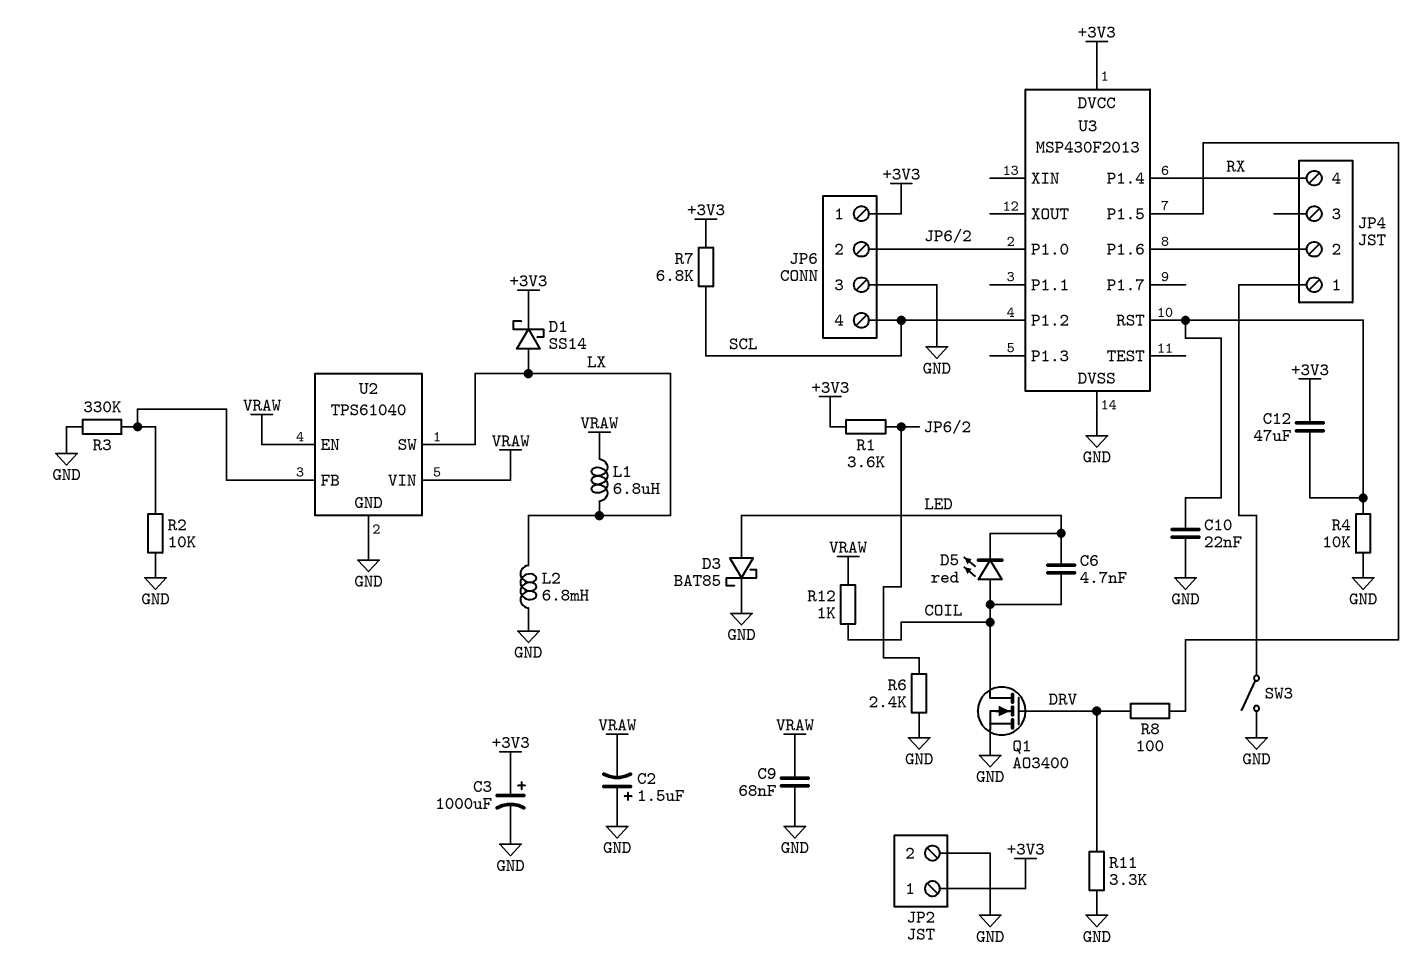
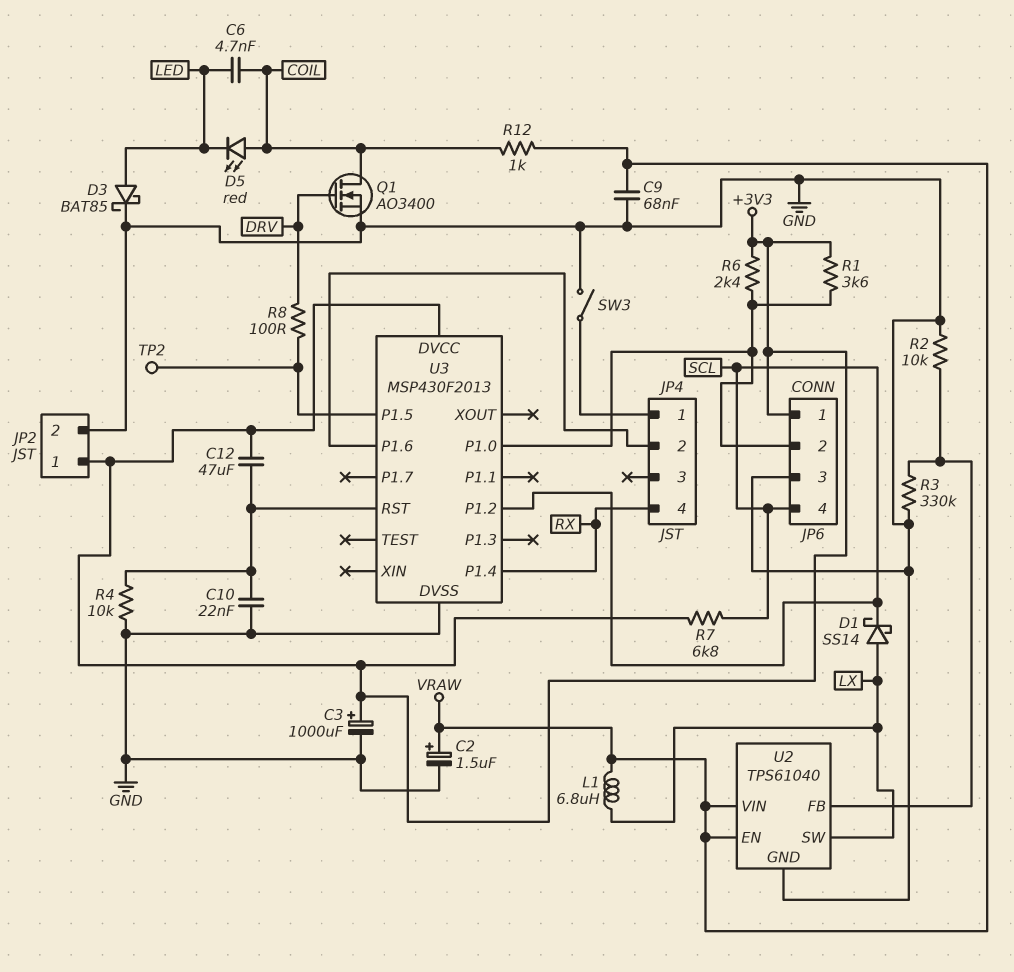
C2: 1.5uF (plus GND, minus VRAW) -> 1.5uF (plus VRAW, minus GND)
D1: schottky SS14 (A LX, K +3V3) -> schottky SS14 (A LX, K SCL)
L2: 6.8mH (GND, LX) -> none
R6: 2.4k (GND, JP6/2) -> 2.4k (+3V3, JP6/2)
R11: 3.3k (DRV, GND) -> none
TP2: none -> test point (U3/P1.5)

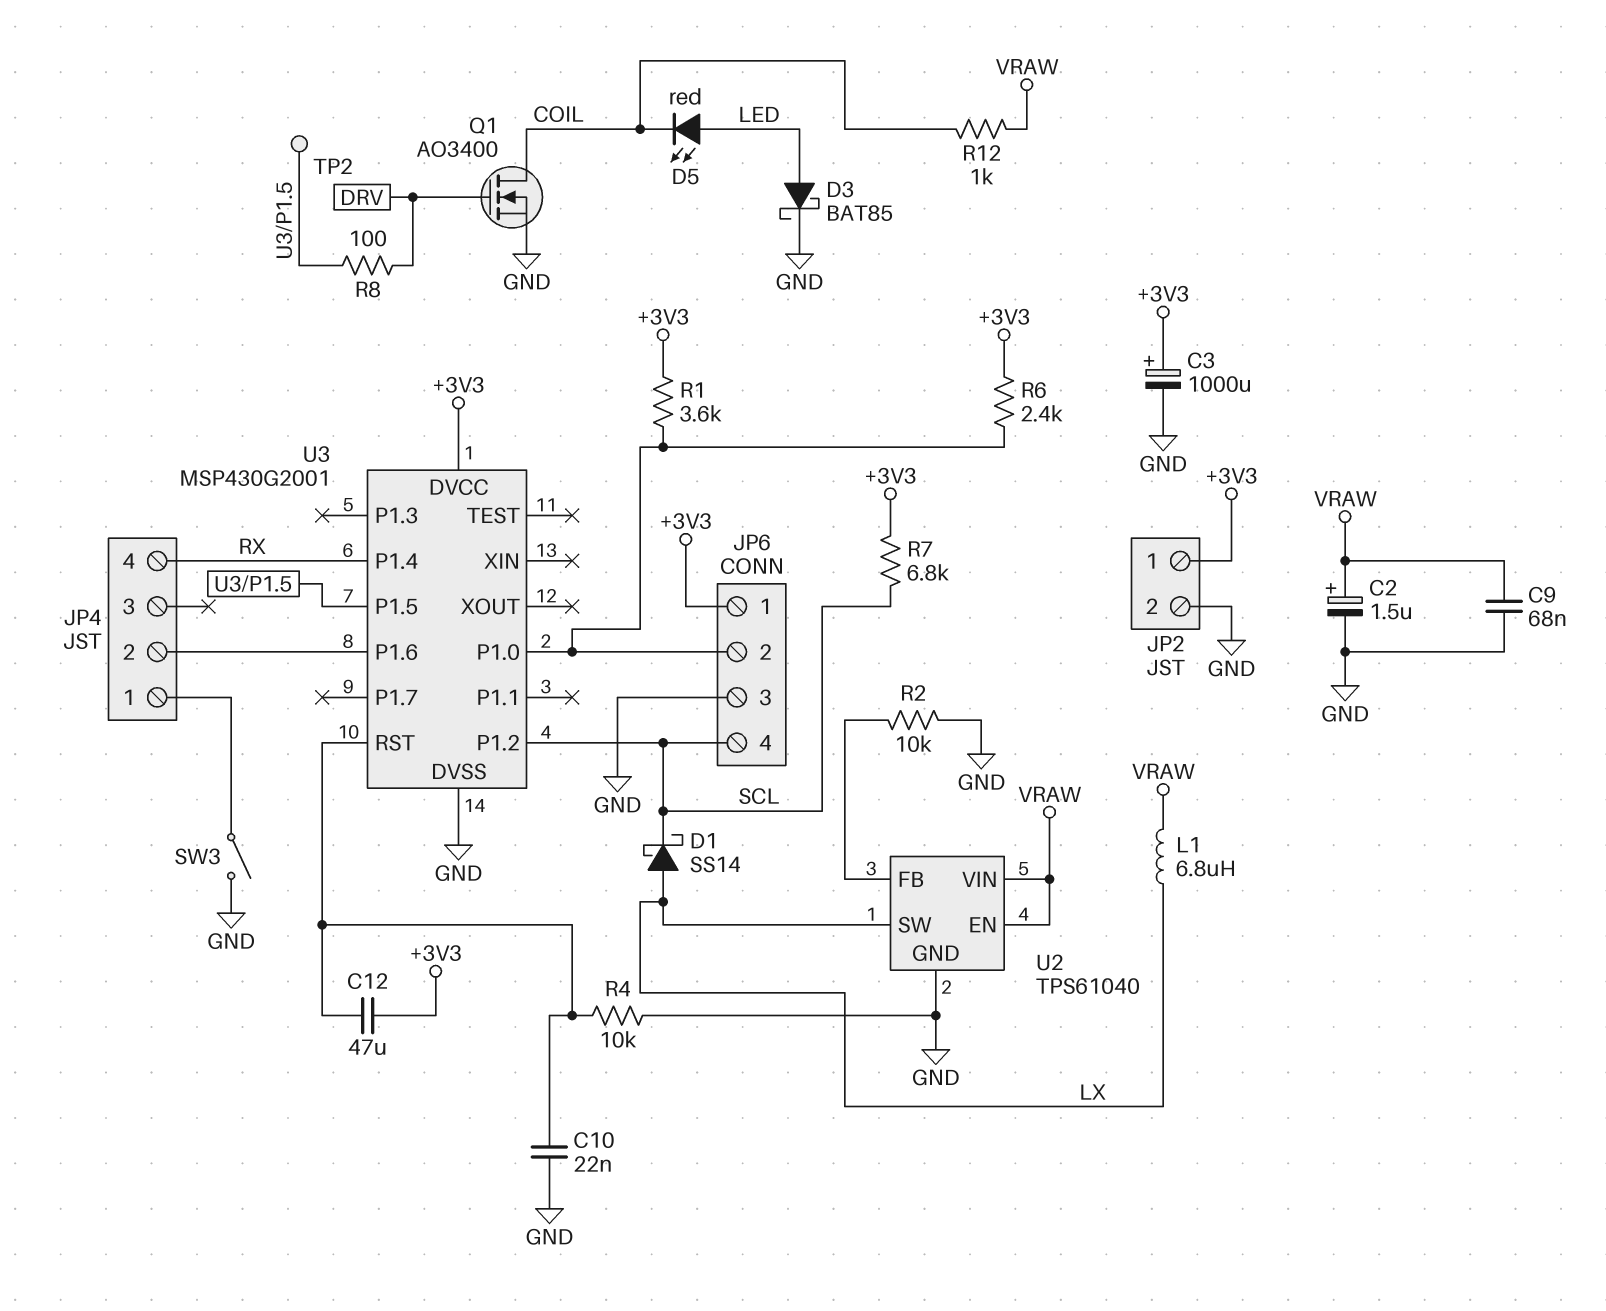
C6: 4.7nF (COIL, LED) -> none
D5: LED red (A COIL, K LED) -> LED red (A LED, K COIL)
R3: 330k (GND, U2/FB) -> none
U3: MSP430F2013 -> MSP430G2001

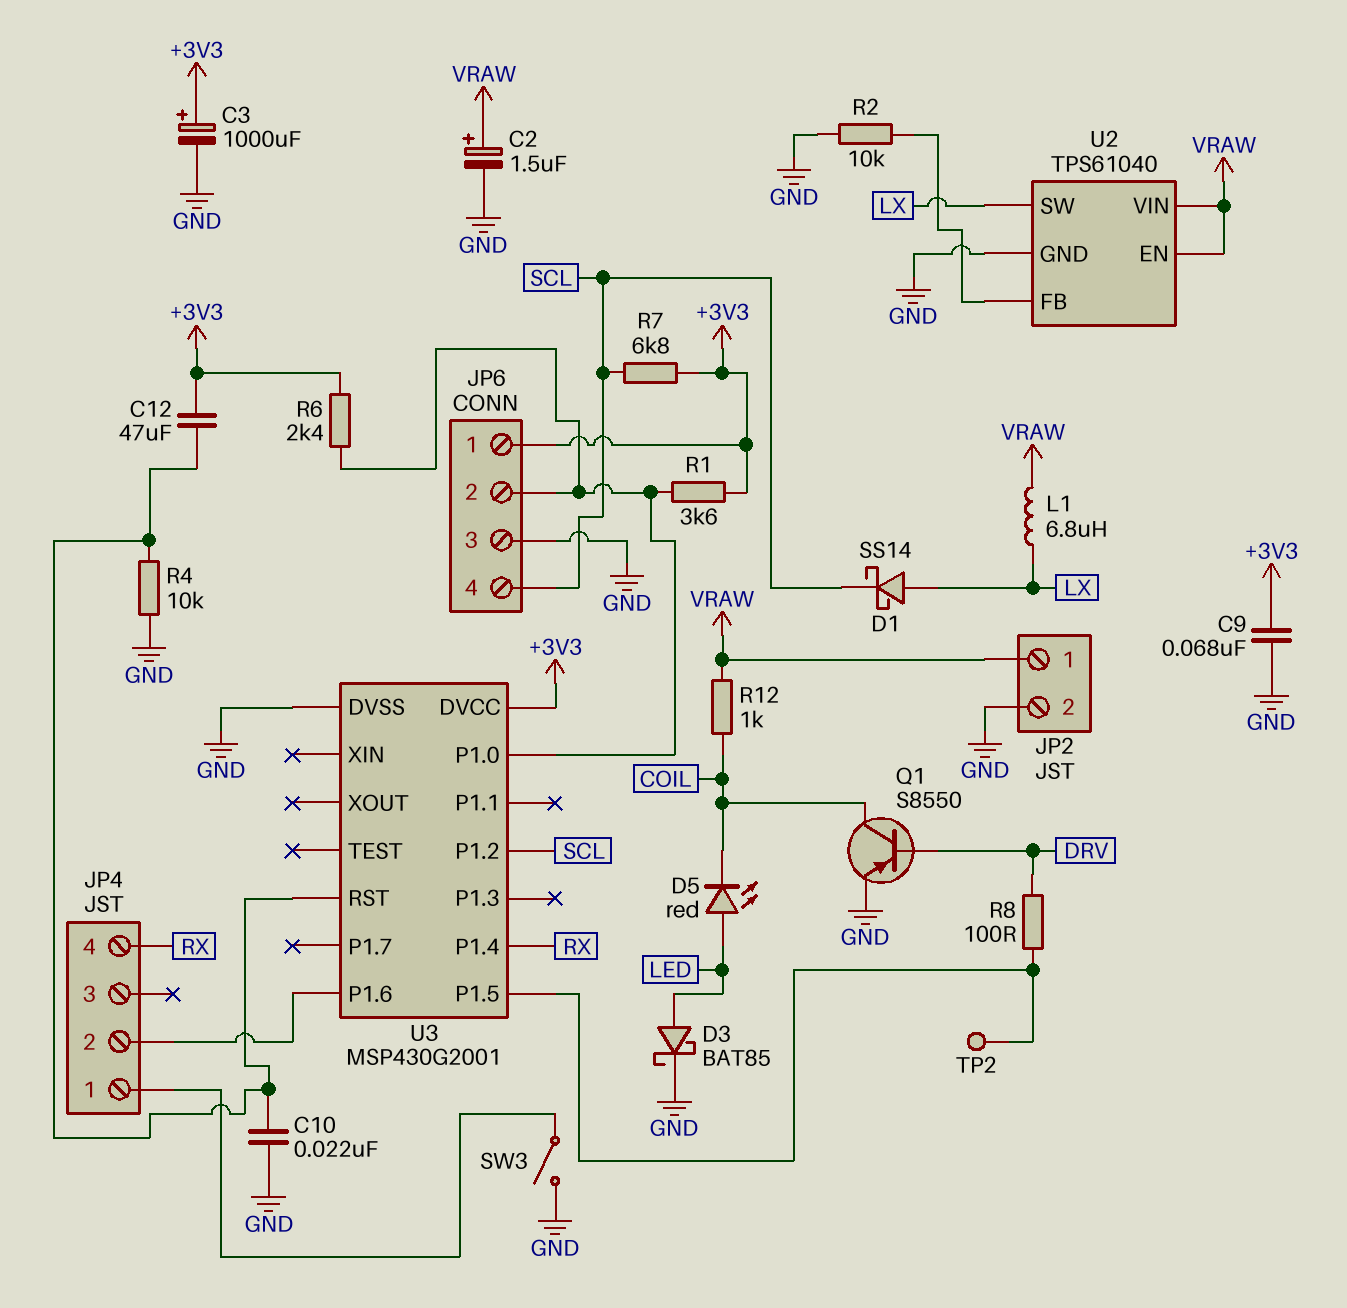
C9: 68nF (GND, VRAW) -> 68nF (+3V3, GND)
JP2 pin 1: +3V3 -> VRAW
Q1: NMOS AO3400 (G DRV, D COIL, S GND) -> PNP S8550 (B DRV, C COIL, E GND)

